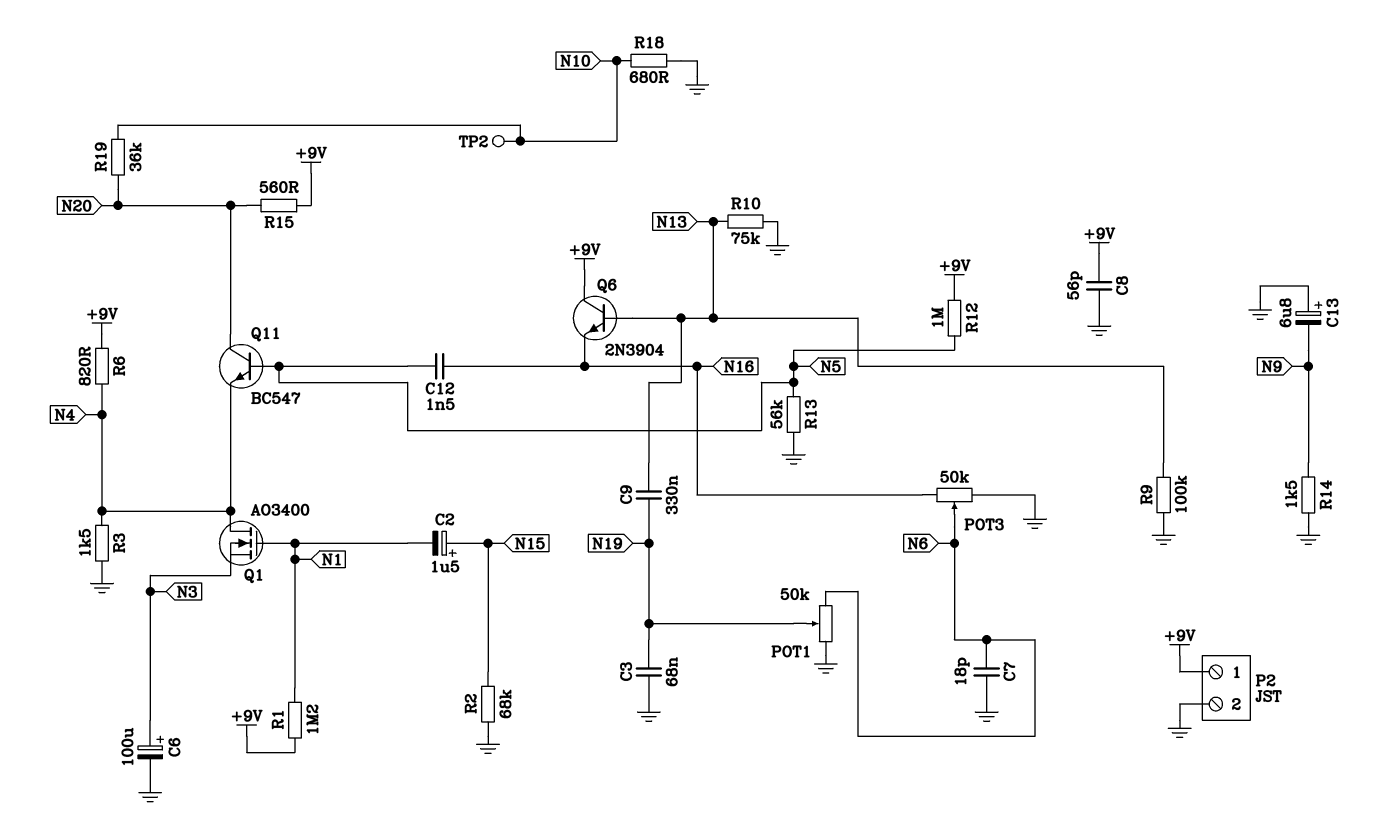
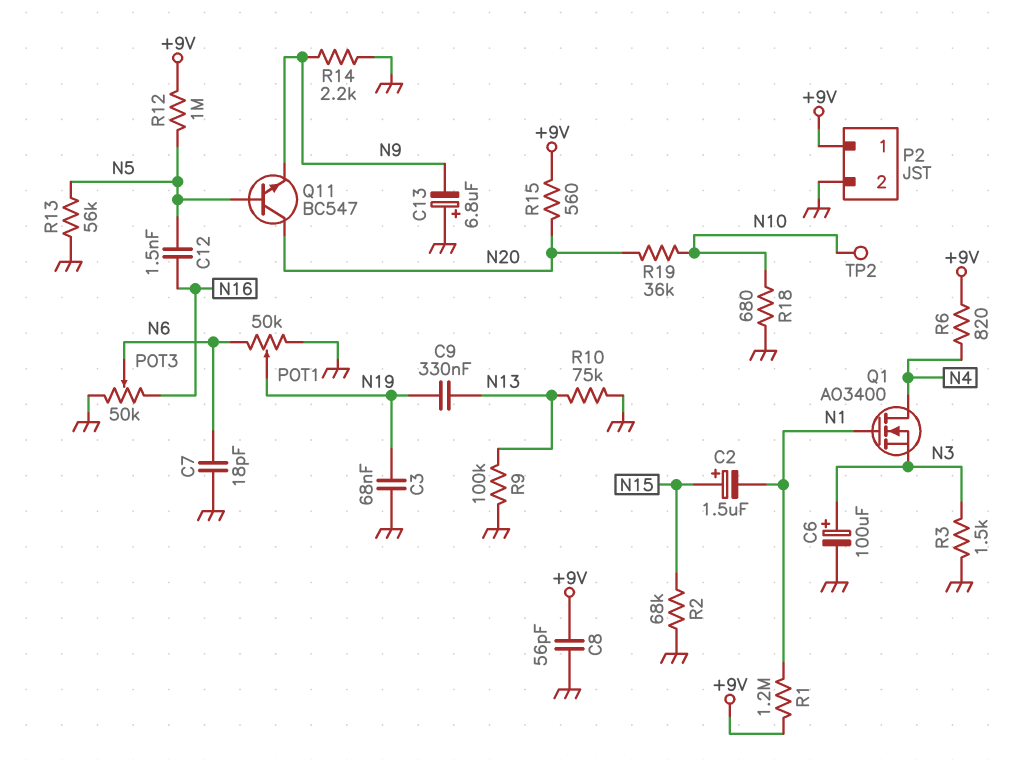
Q6: NPN 2N3904 (B N13, C +9V, E N16) -> none
Q11: NPN BC547 (B N5, C N20, E N4) -> NPN BC547 (B N5, C N20, E N9)
R3: 1.5k (GND, N4) -> 1.5k (GND, N3)
R14: 1.5k (GND, N9) -> 2.2k (GND, N9)

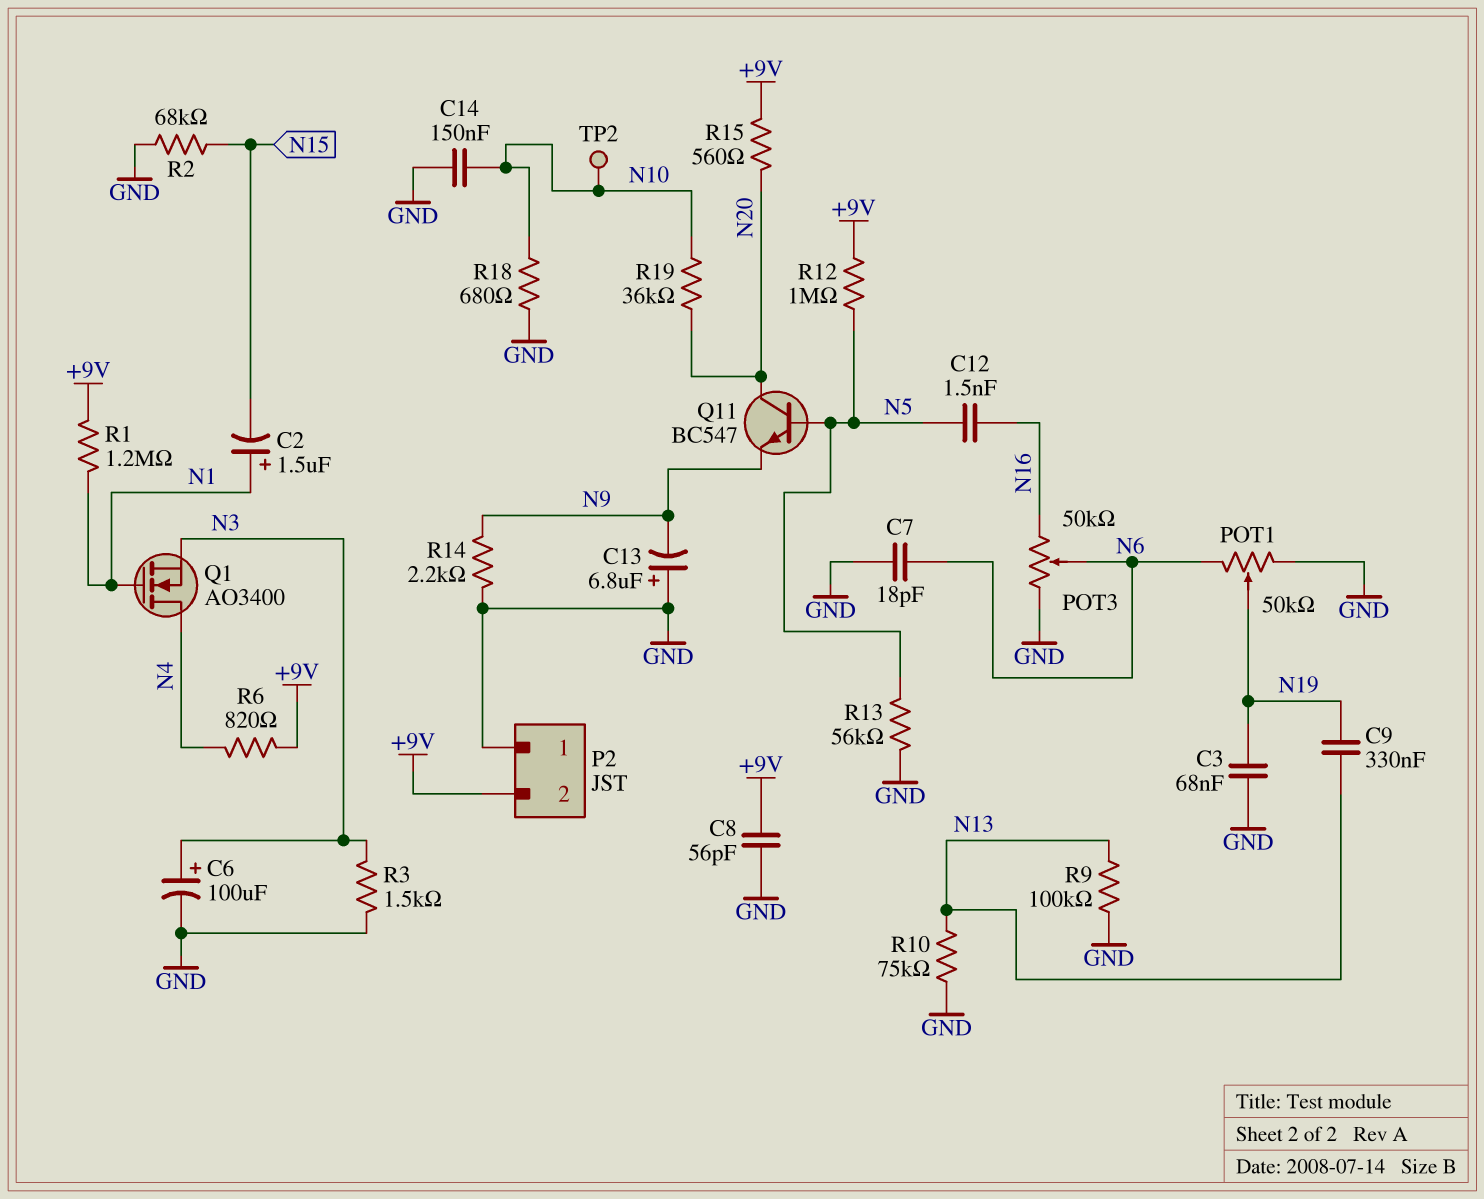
C2: 1.5uF (plus N15, minus N1) -> 1.5uF (plus N1, minus N15)
C14: none -> 150nF (GND, N10)
P2 pin 1: +9V -> GND
P2 pin 2: GND -> +9V

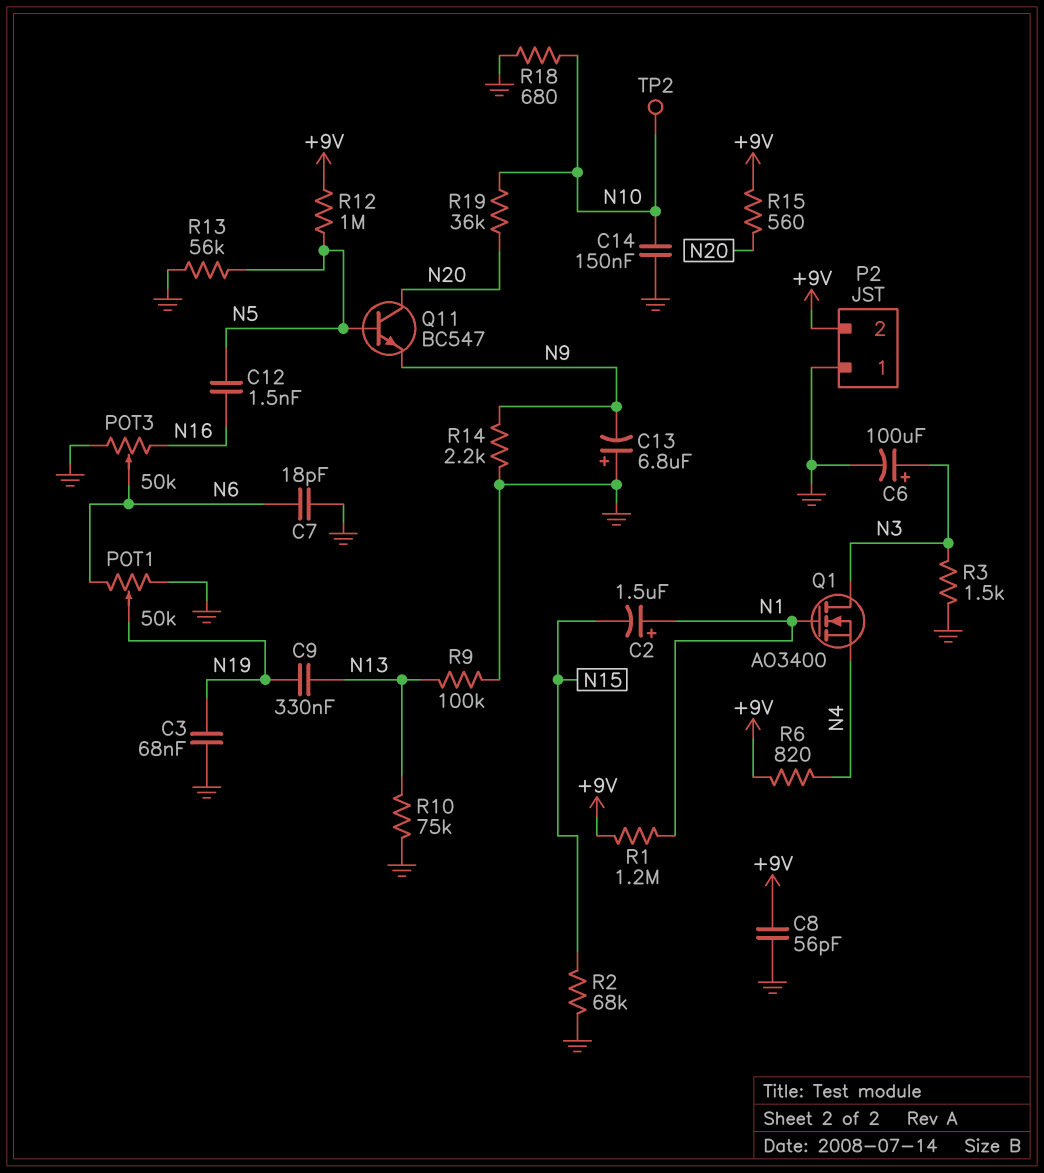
Q1: NMOS AO3400 (G N1, D N4, S N3) -> NMOS AO3400 (G N1, D N3, S N4)

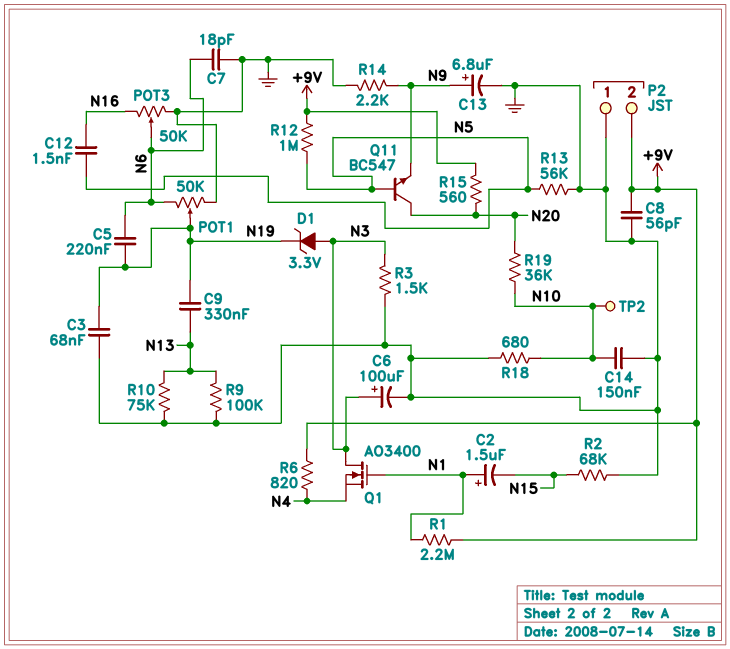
C5: none -> 220nF (N6, N19)
C13: 6.8uF (plus GND, minus N9) -> 6.8uF (plus N9, minus GND)
D1: none -> zener 3.3V (A N3, K N19)
R1: 1.2M (+9V, N1) -> 2.2M (+9V, N1)

